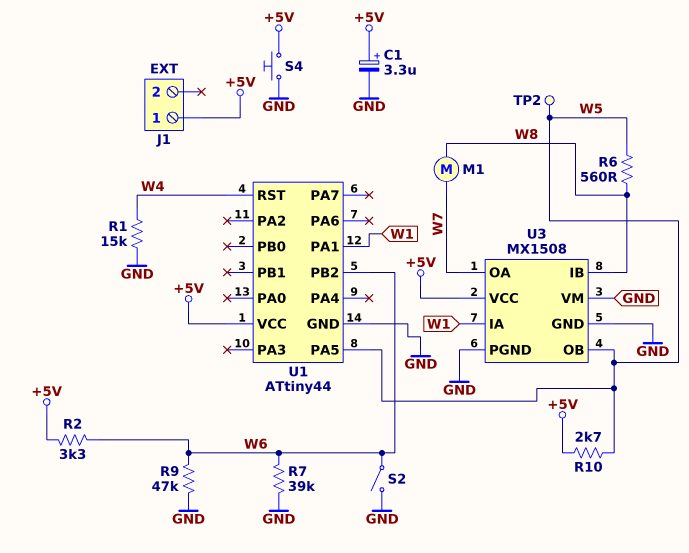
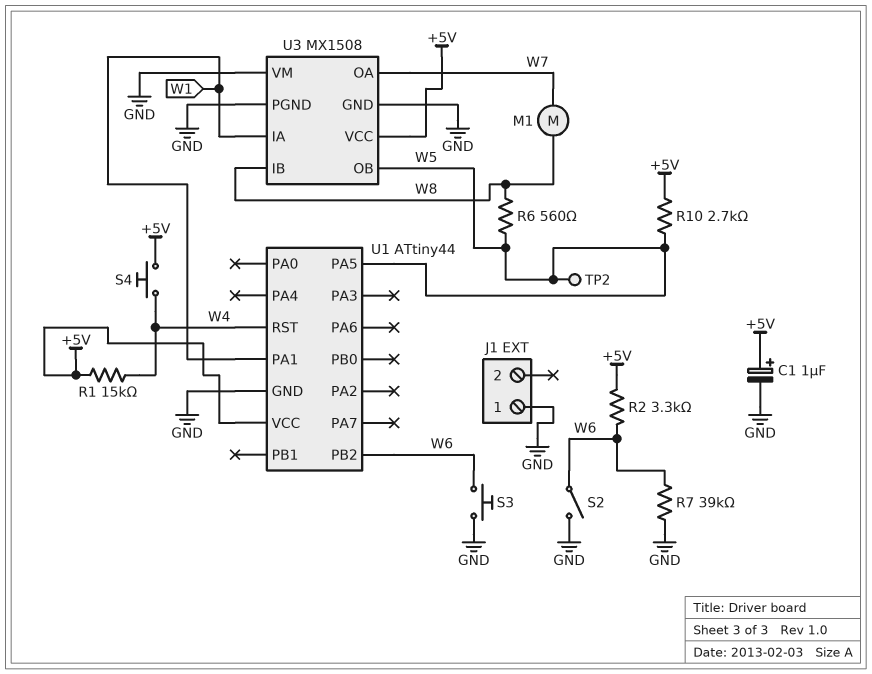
C1: 3.3uF (plus +5V, minus GND) -> 1uF (plus +5V, minus GND)
J1 pin 1: +5V -> GND
R1: 15k (GND, W4) -> 15k (+5V, W4)
R9: 47k (GND, W6) -> none
S3: none -> button (GND, W6)
S4: button (+5V, GND) -> button (+5V, W4)

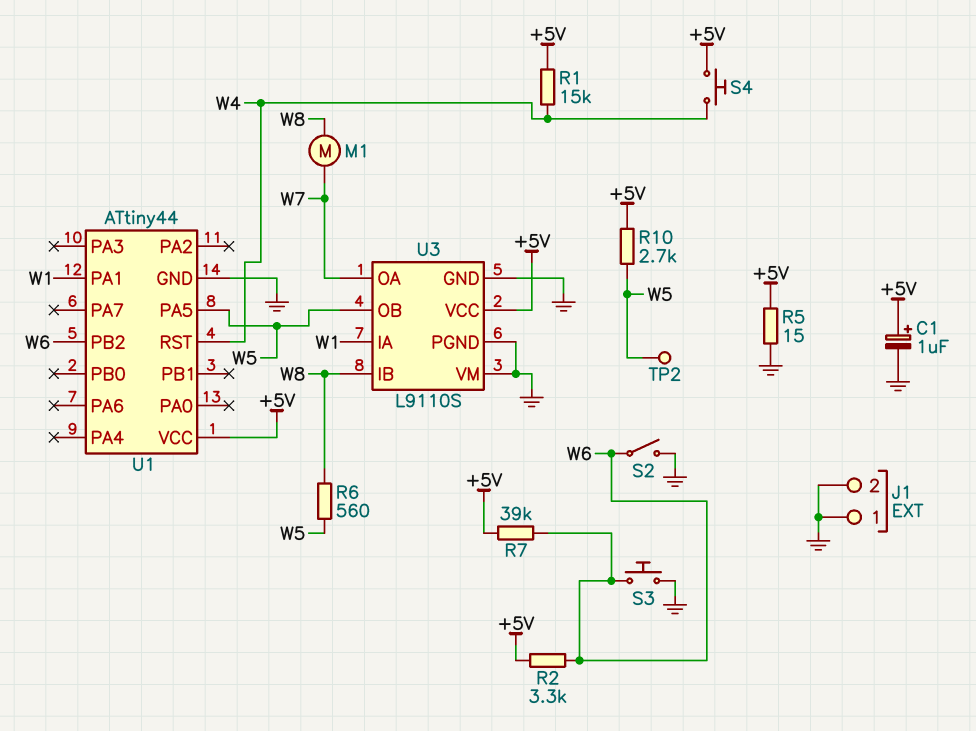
J1 pin 2: none -> GND
R5: none -> 15 (+5V, GND)
R7: 39k (GND, W6) -> 39k (+5V, W6)
U3: MX1508 -> L9110S

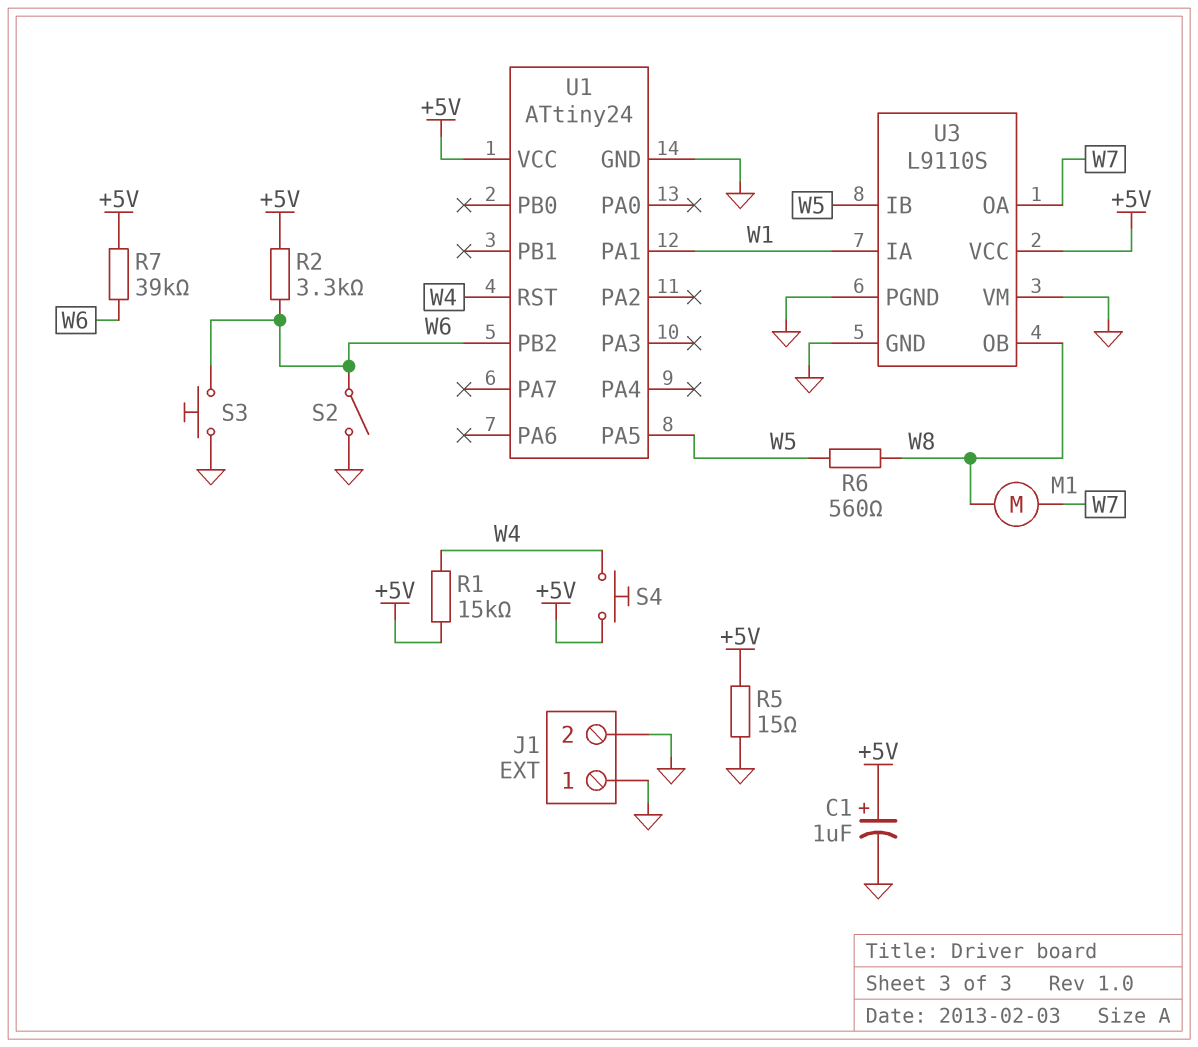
R10: 2.7k (+5V, W5) -> none
TP2: test point (W5) -> none
U1: ATtiny44 -> ATtiny24
U3 pin IB: W8 -> W5
U3 pin OB: W5 -> W8

